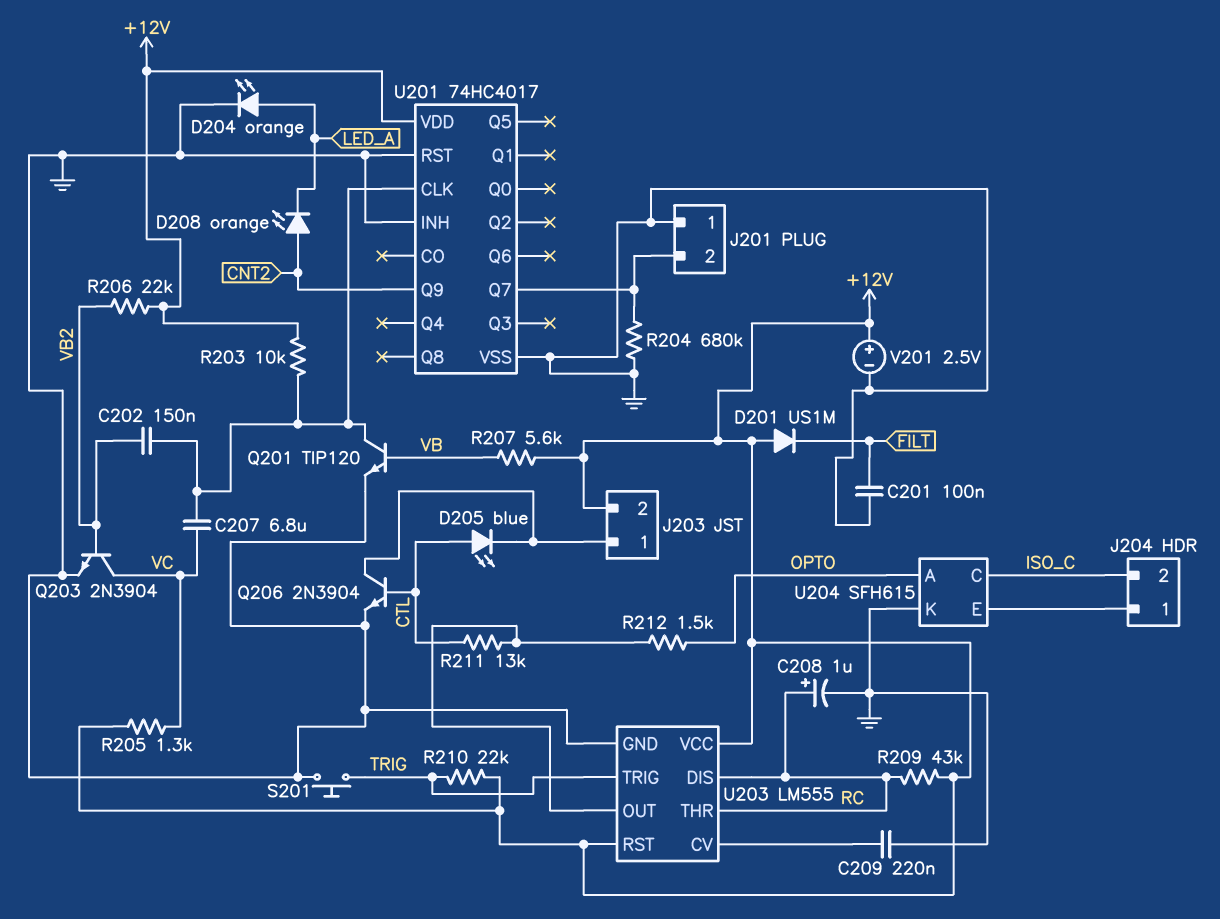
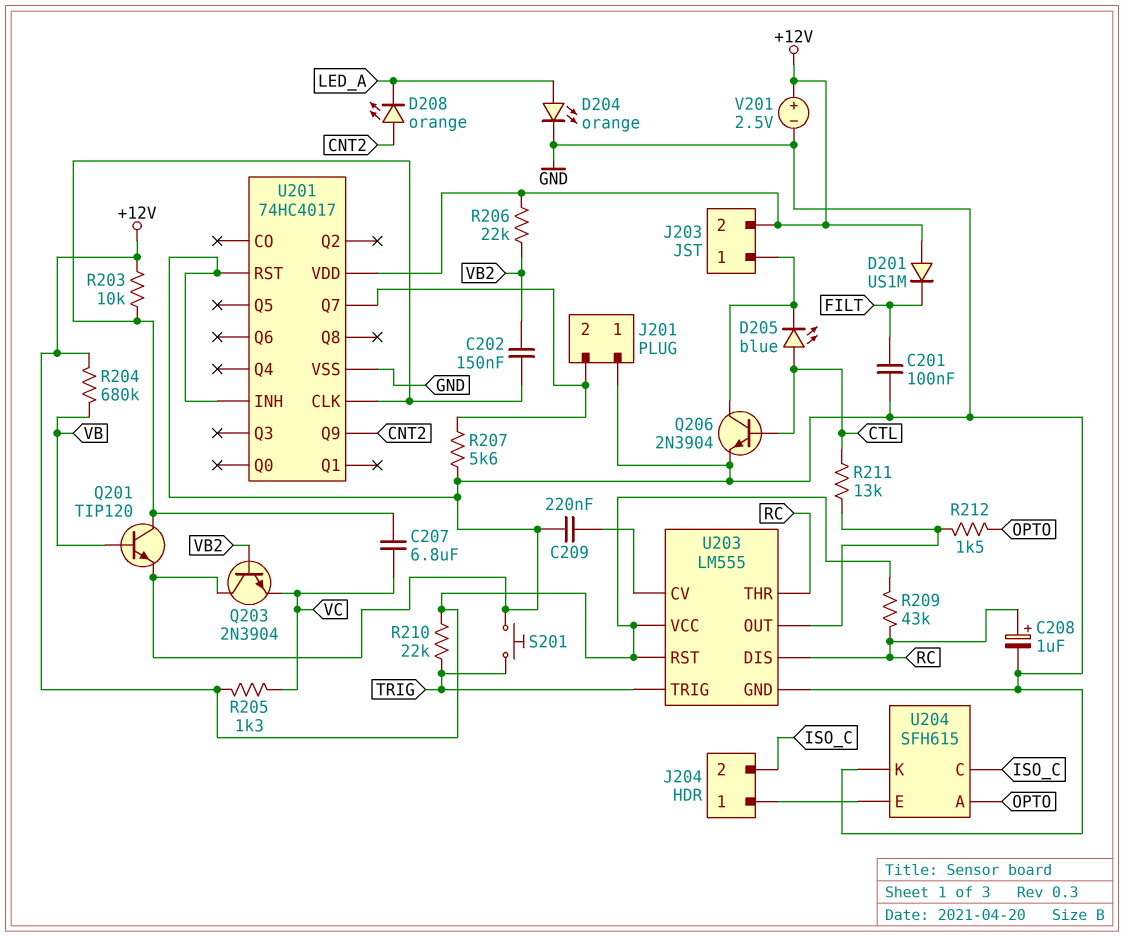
Q203: NPN 2N3904 (B VB2, C VC, E GND) -> NPN 2N3904 (B VB2, C GND, E VC)
R204: 680k (GND, J201/2) -> 680k (+12V, VB)
R207: 5.6k (+12V, VB) -> 5.6k (GND, J201/2)

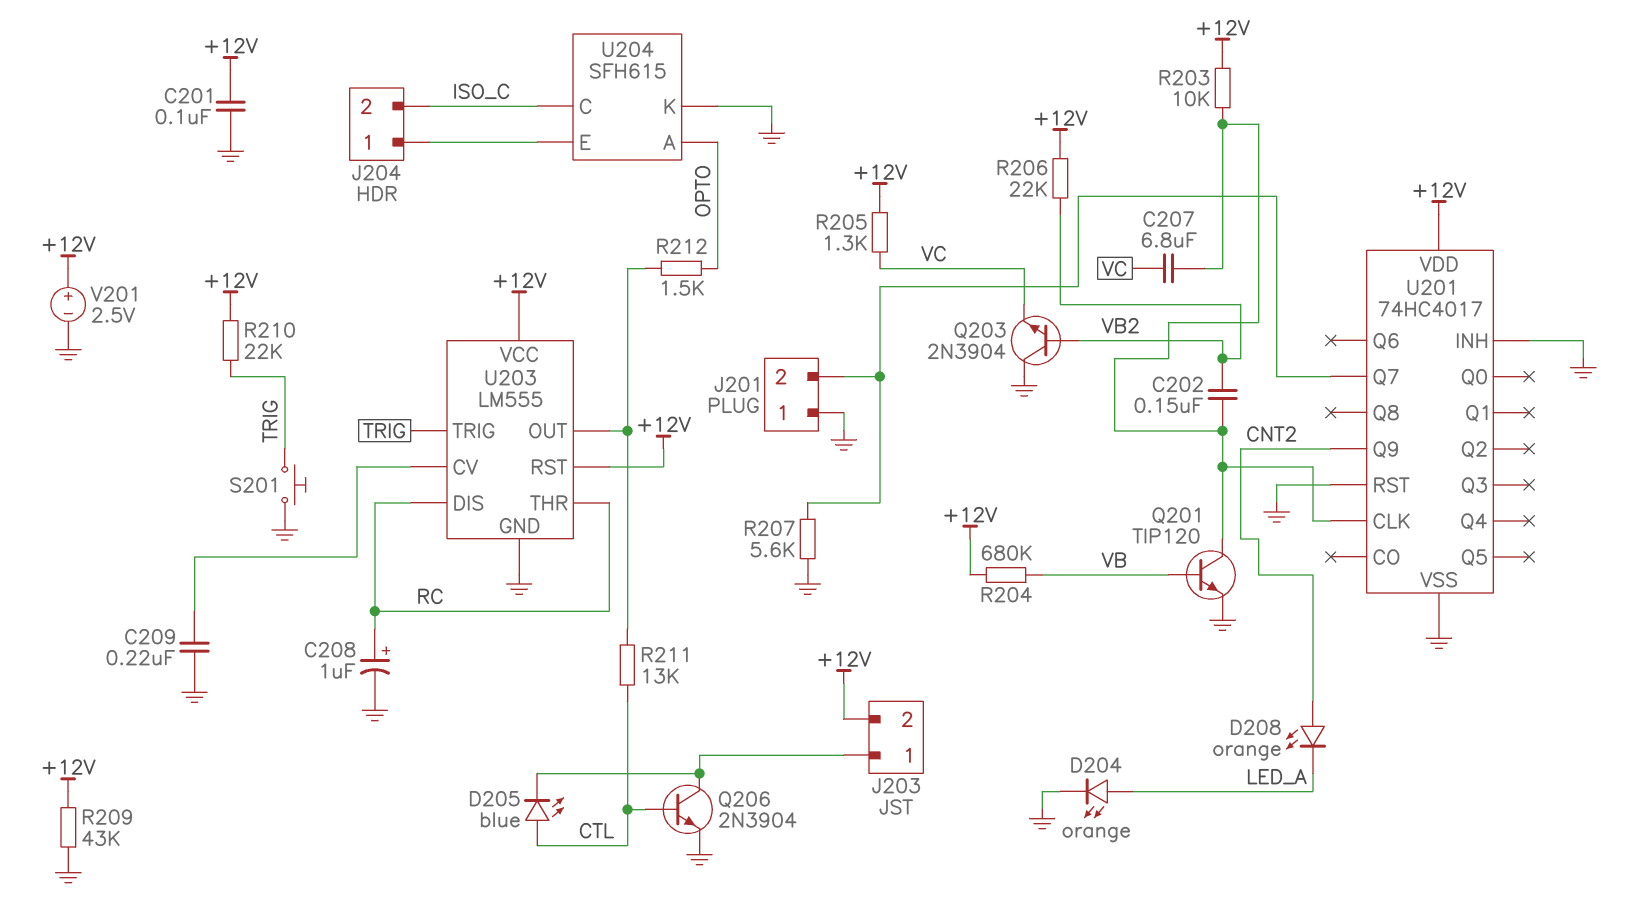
C201: 100nF (FILT, GND) -> 100nF (+12V, GND)
D201: diode US1M (A +12V, K FILT) -> none
R209: 43k (+12V, RC) -> 43k (+12V, GND)

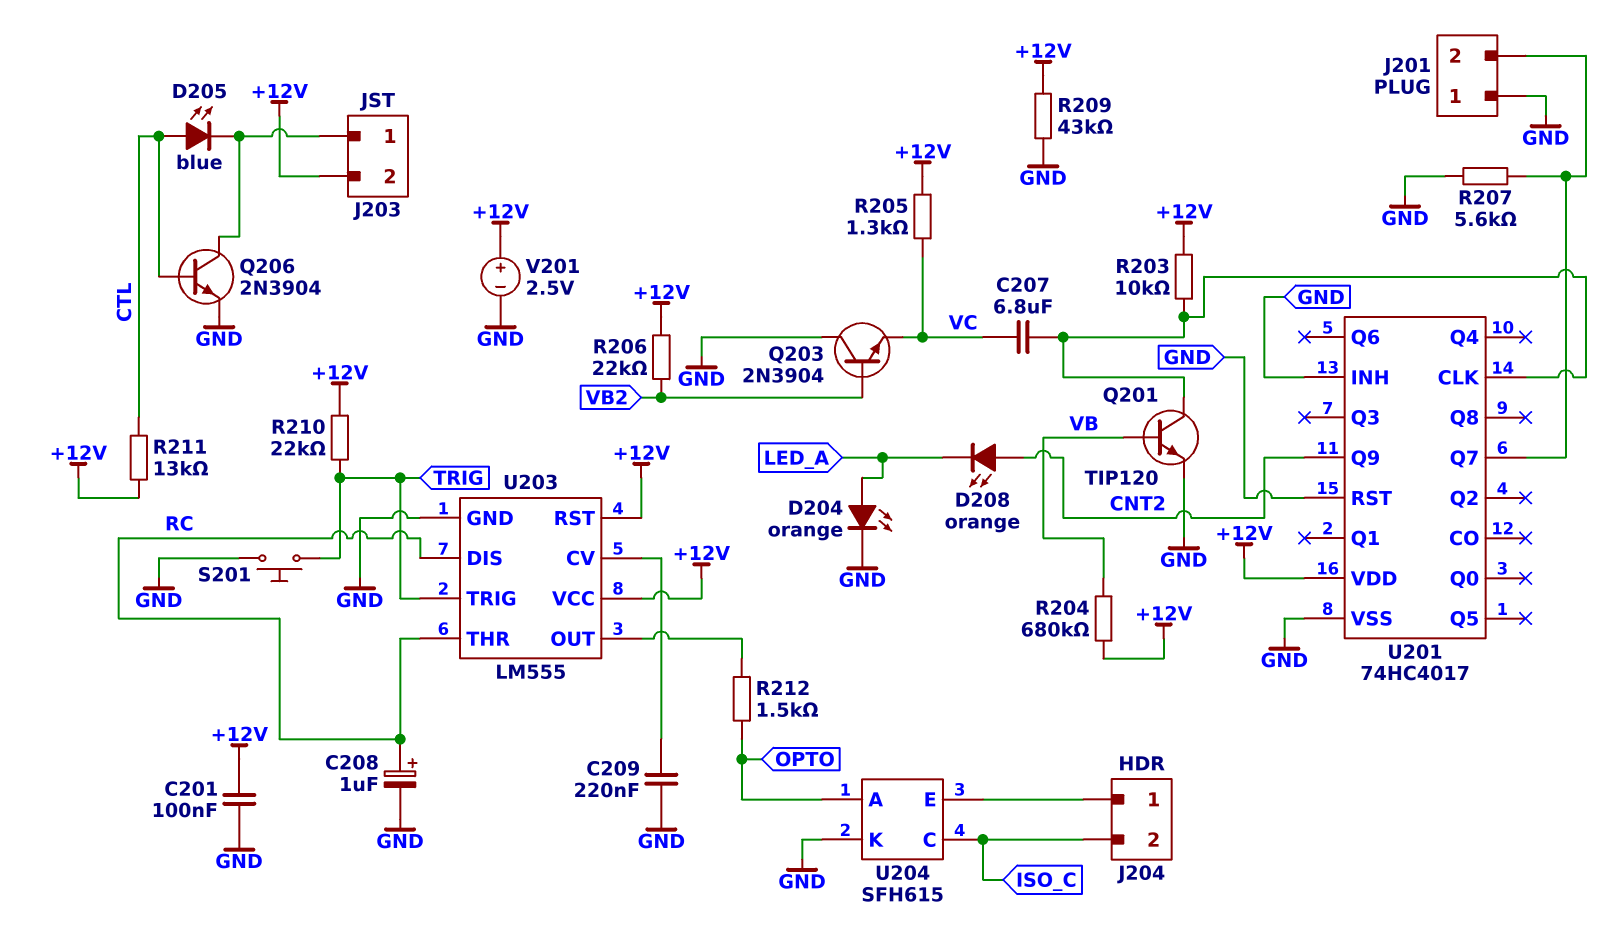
C202: 150nF (U201/CLK, VB2) -> none
R211: 13k (CTL, U203/OUT) -> 13k (+12V, CTL)

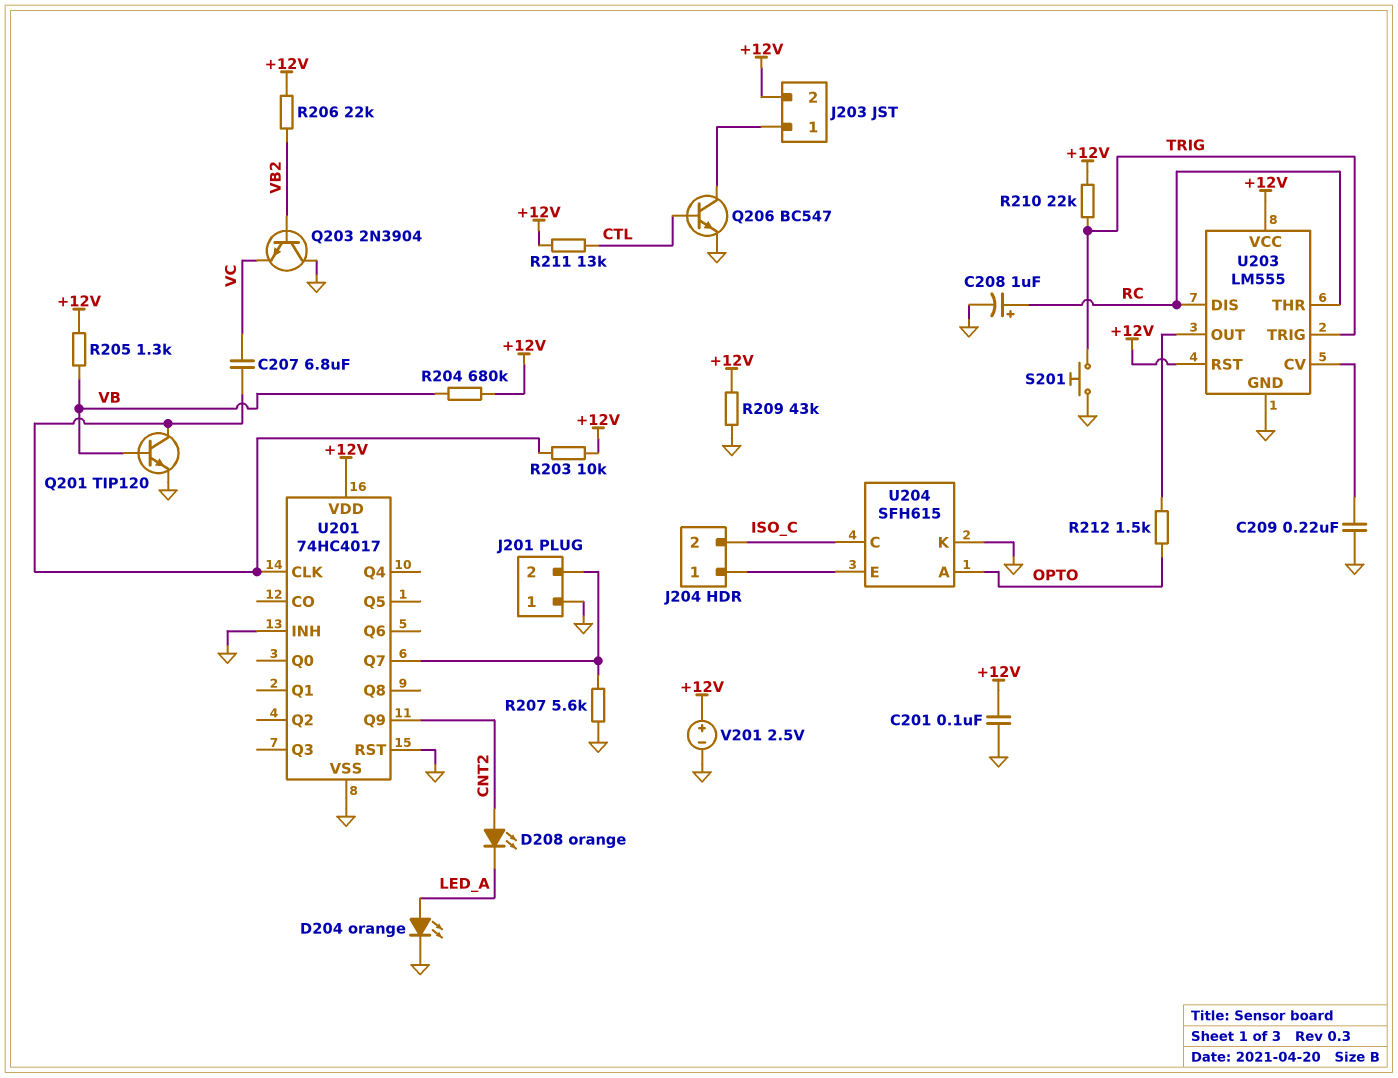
D205: LED blue (A CTL, K J203/1) -> none
Q206: NPN 2N3904 (B CTL, C J203/1, E GND) -> NPN BC547 (B CTL, C J203/1, E GND)
R205: 1.3k (+12V, VC) -> 1.3k (+12V, VB)

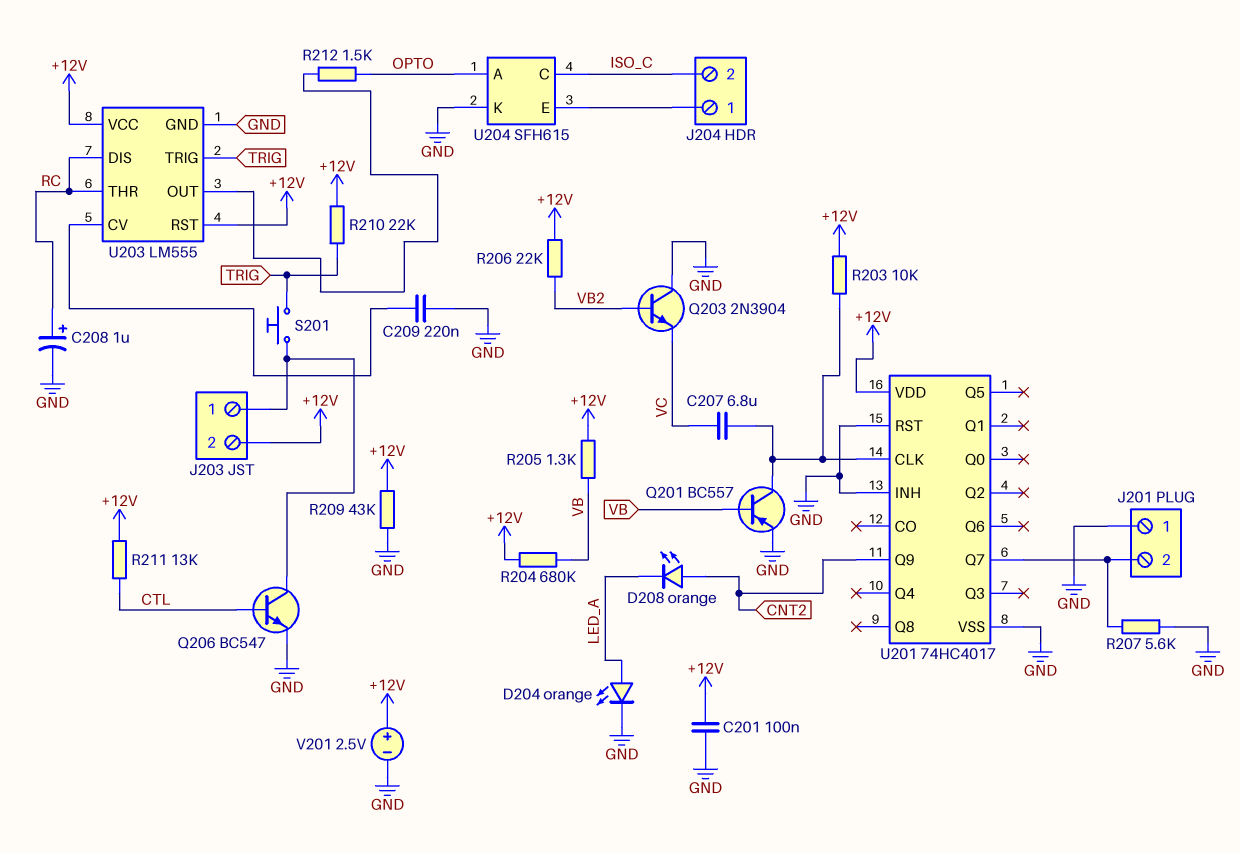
Q201: NPN TIP120 (B VB, C U201/CLK, E GND) -> PNP BC557 (B VB, C U201/CLK, E GND)
S201: button (GND, TRIG) -> button (J203/1, TRIG)

